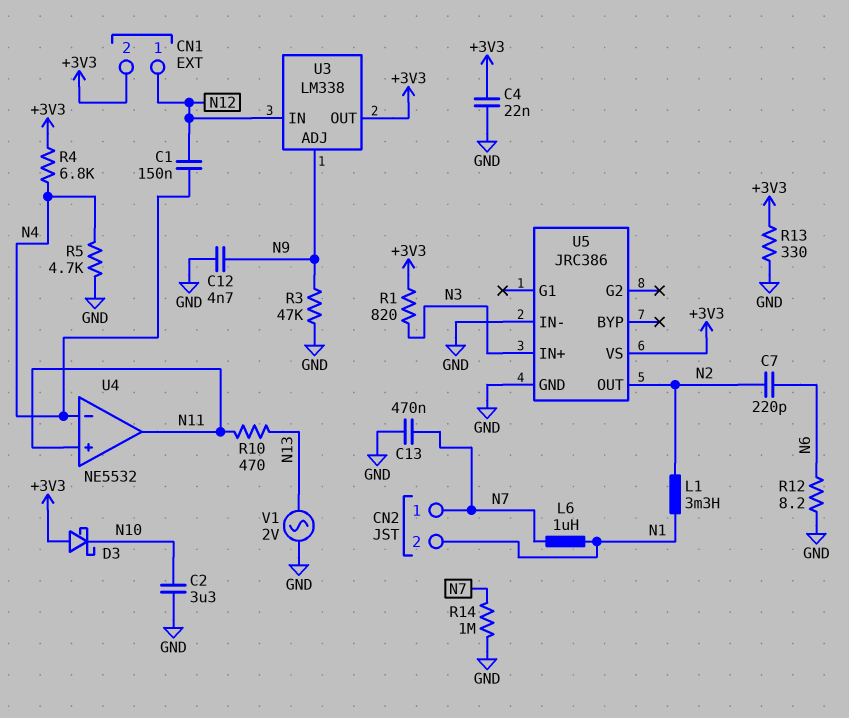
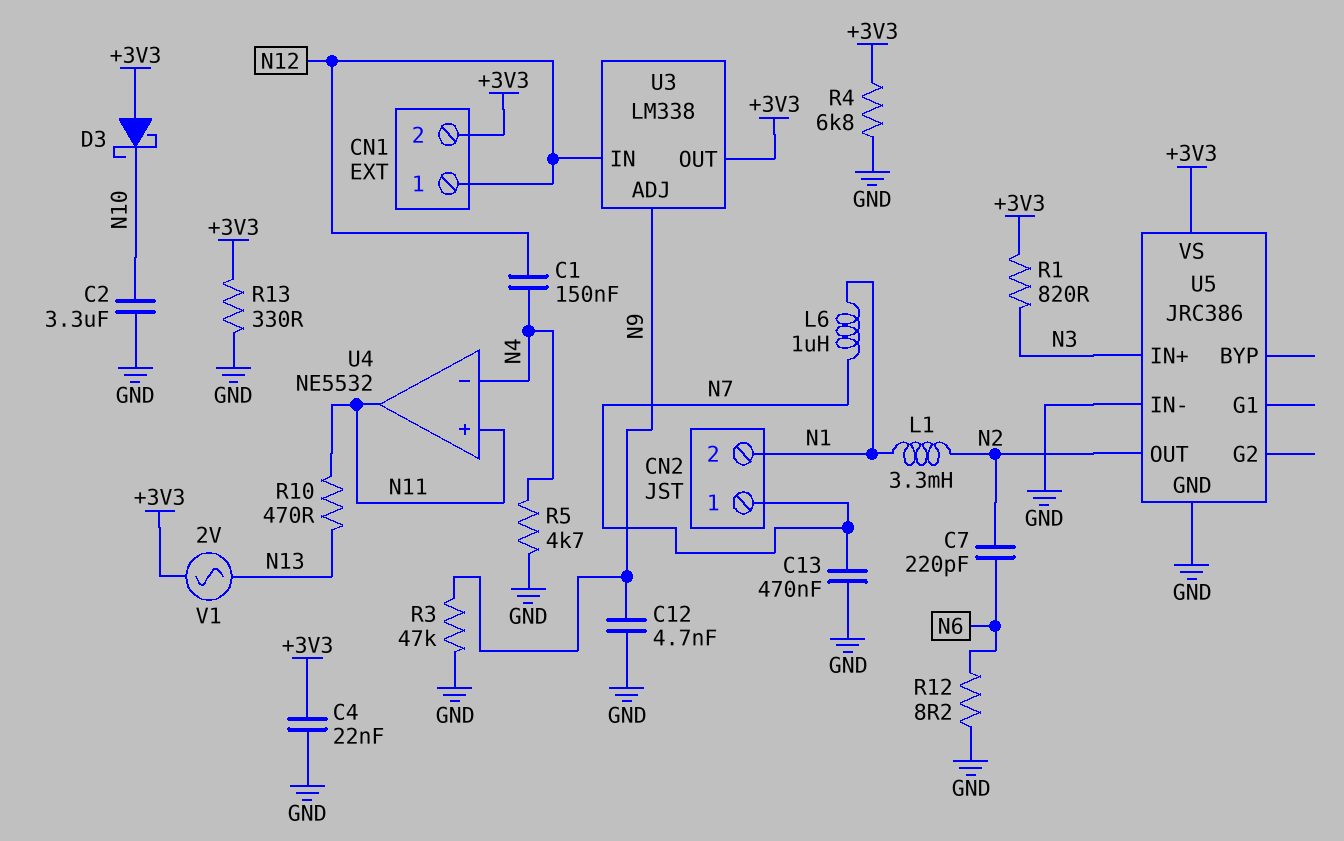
R4: 6.8k (+3V3, N4) -> 6.8k (+3V3, GND)
R14: 1M (GND, N7) -> none
V1: AC 2V (GND, N13) -> AC 2V (+3V3, N13)

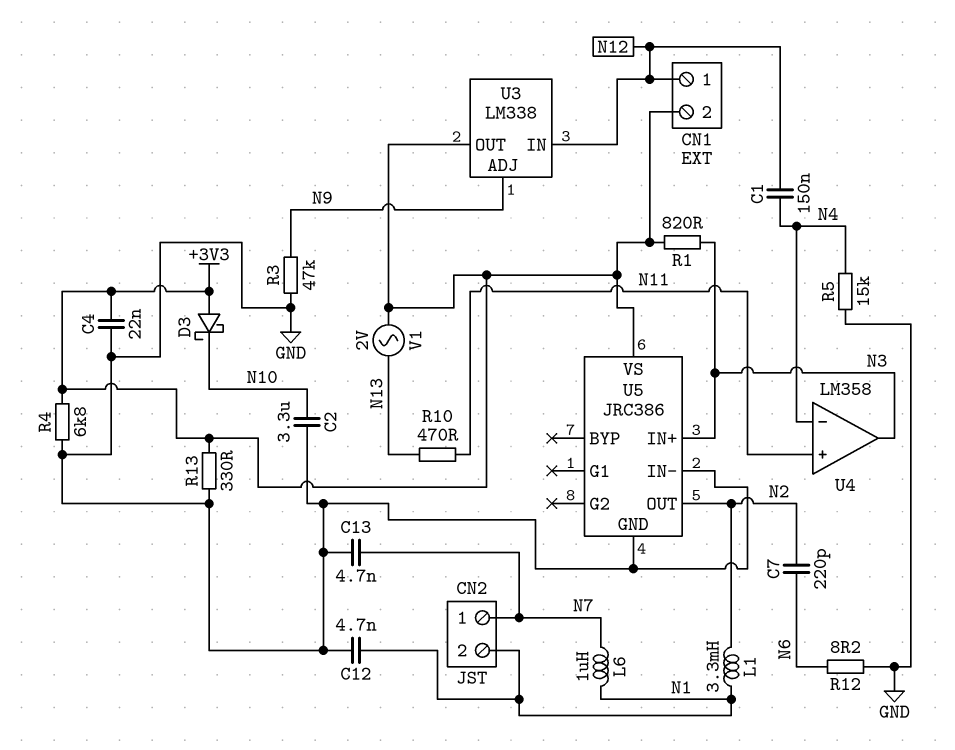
C12: 4.7nF (GND, N9) -> 4.7nF (GND, N1)
C13: 470nF (GND, N7) -> 4.7nF (GND, N7)
R5: 4.7k (GND, N4) -> 15k (GND, N4)
U4: NE5532 -> LM358
U4 pin out: N11 -> N3

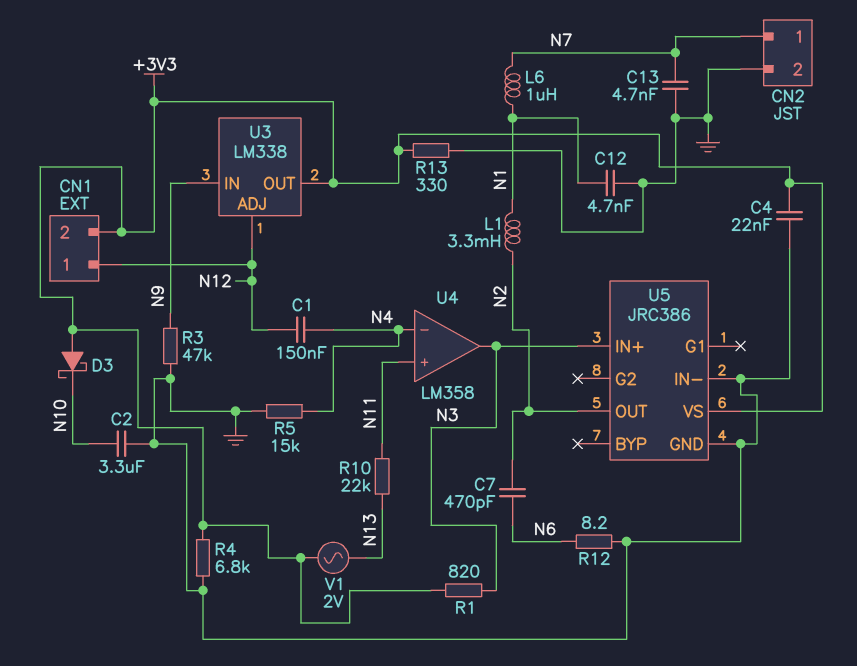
C7: 220pF (N2, N6) -> 470pF (N2, N6)
CN2 pin 2: N1 -> GND
R10: 470 (N11, N13) -> 22k (N11, N13)
U3 pin ADJ: N9 -> N12
U3 pin IN: N12 -> N9

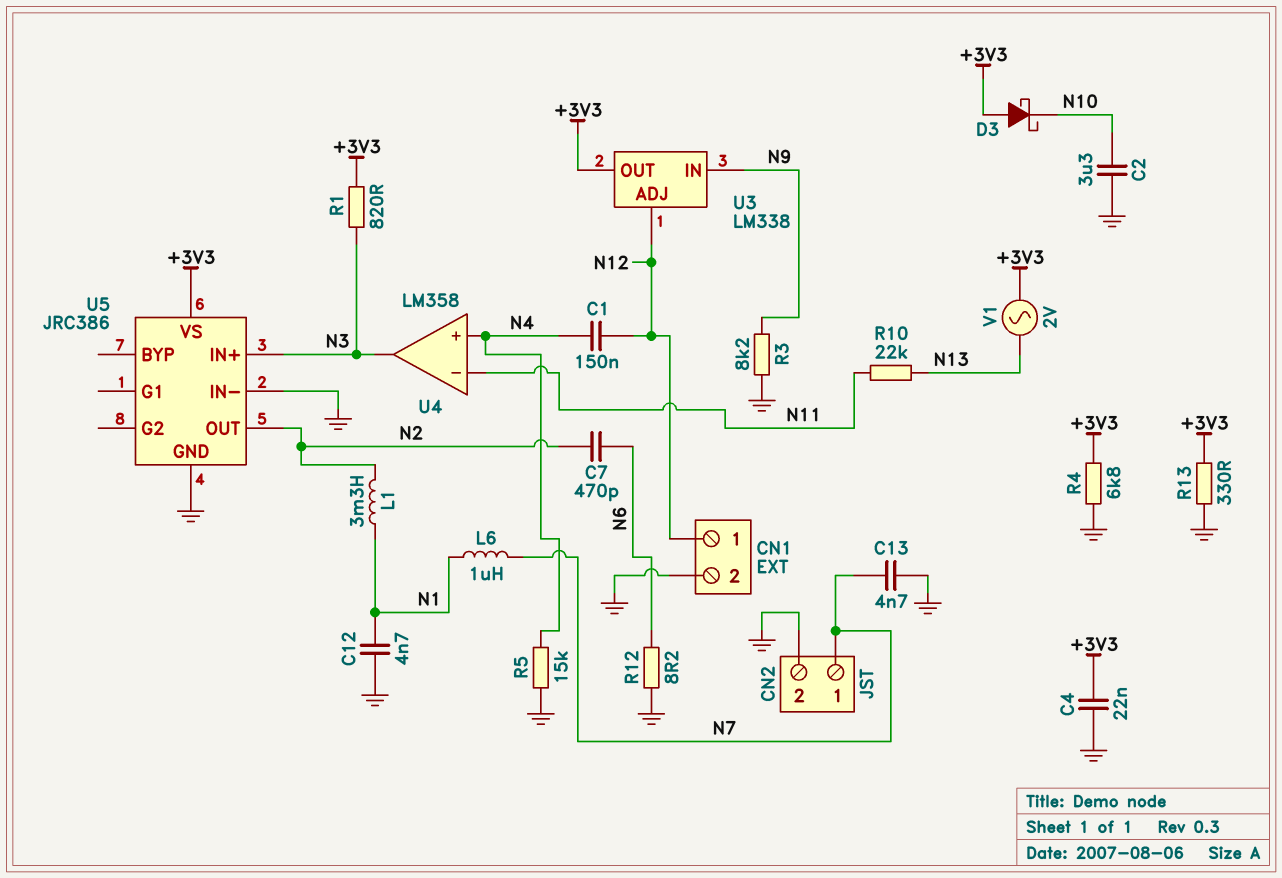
CN1 pin 2: +3V3 -> GND
R3: 47k (GND, N9) -> 8.2k (GND, N9)
U4 pin in+: N11 -> N4
U4 pin in-: N4 -> N11

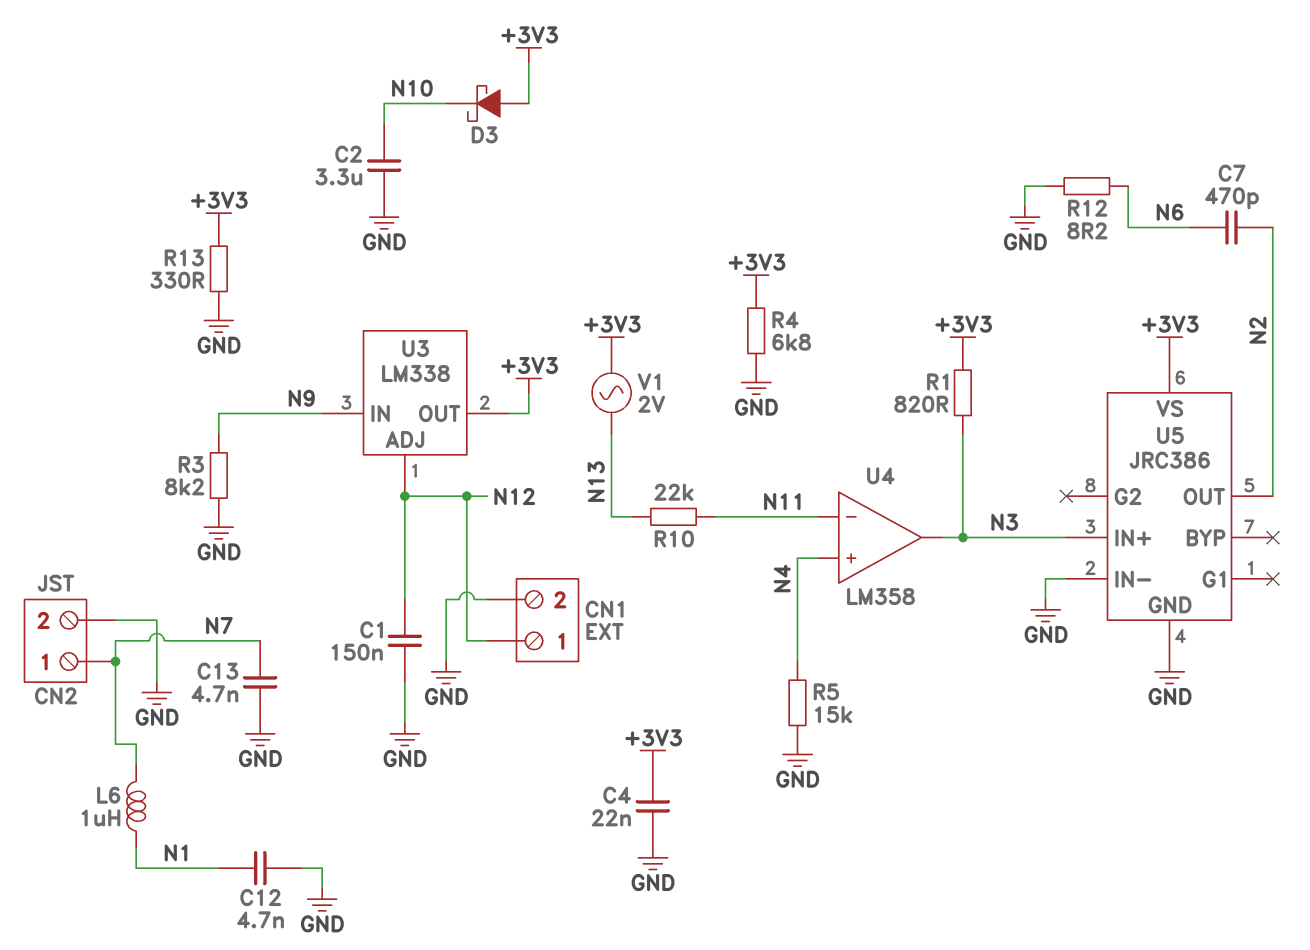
C1: 150nF (N4, N12) -> 150nF (GND, N12)
L1: 3.3mH (N1, N2) -> none

